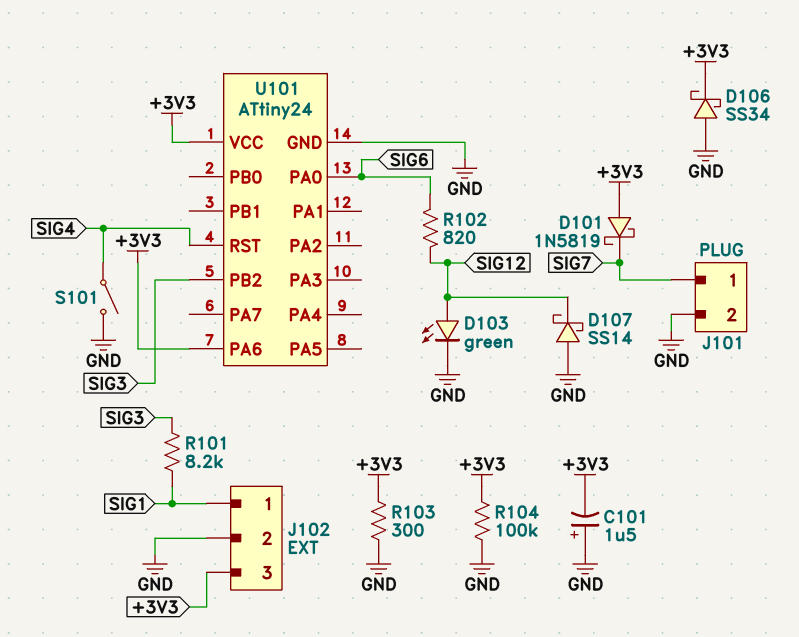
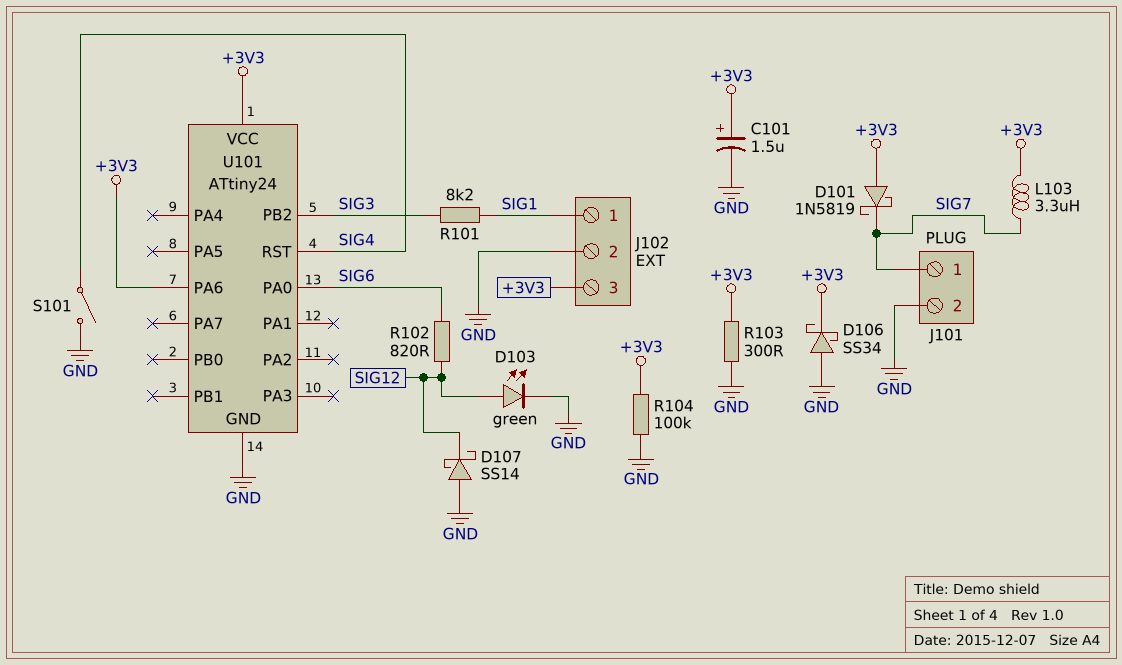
C101: 1.5uF (plus GND, minus +3V3) -> 1.5uF (plus +3V3, minus GND)
L103: none -> 3.3uH (+3V3, SIG7)

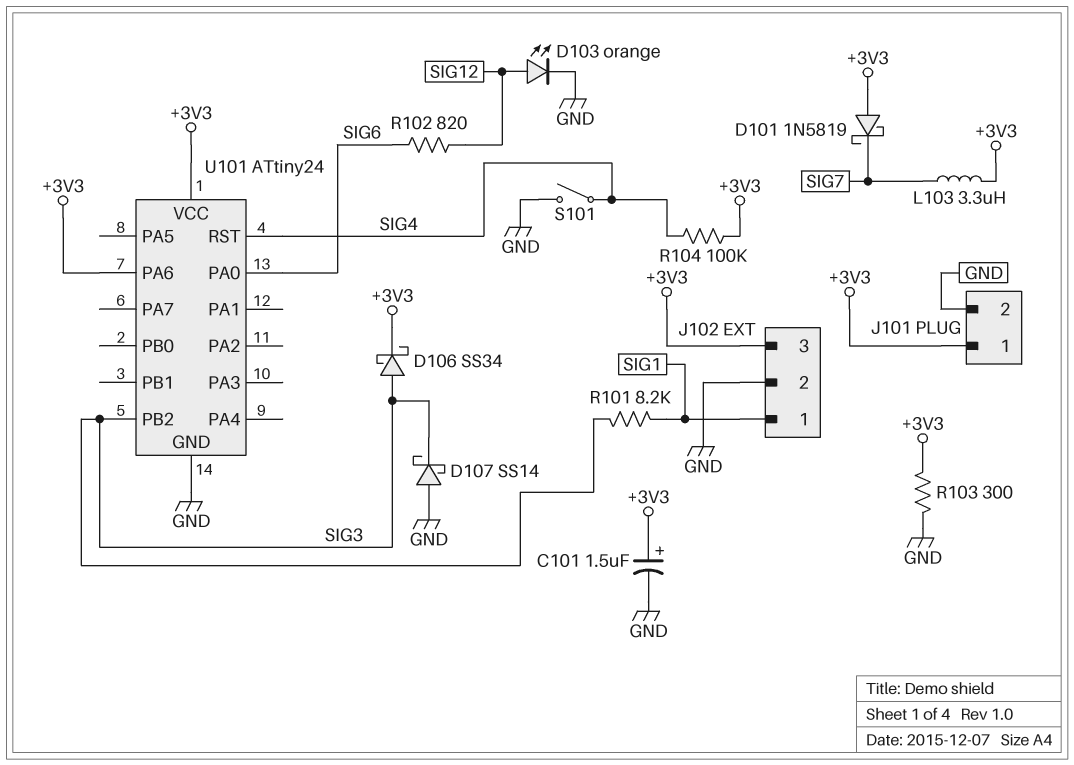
D103: LED green (A SIG12, K GND) -> LED orange (A SIG12, K GND)
D106: schottky SS34 (A GND, K +3V3) -> schottky SS34 (A SIG3, K +3V3)
D107: schottky SS14 (A GND, K SIG12) -> schottky SS14 (A GND, K SIG3)
J101 pin 1: SIG7 -> +3V3
R104: 100k (+3V3, GND) -> 100k (+3V3, SIG4)

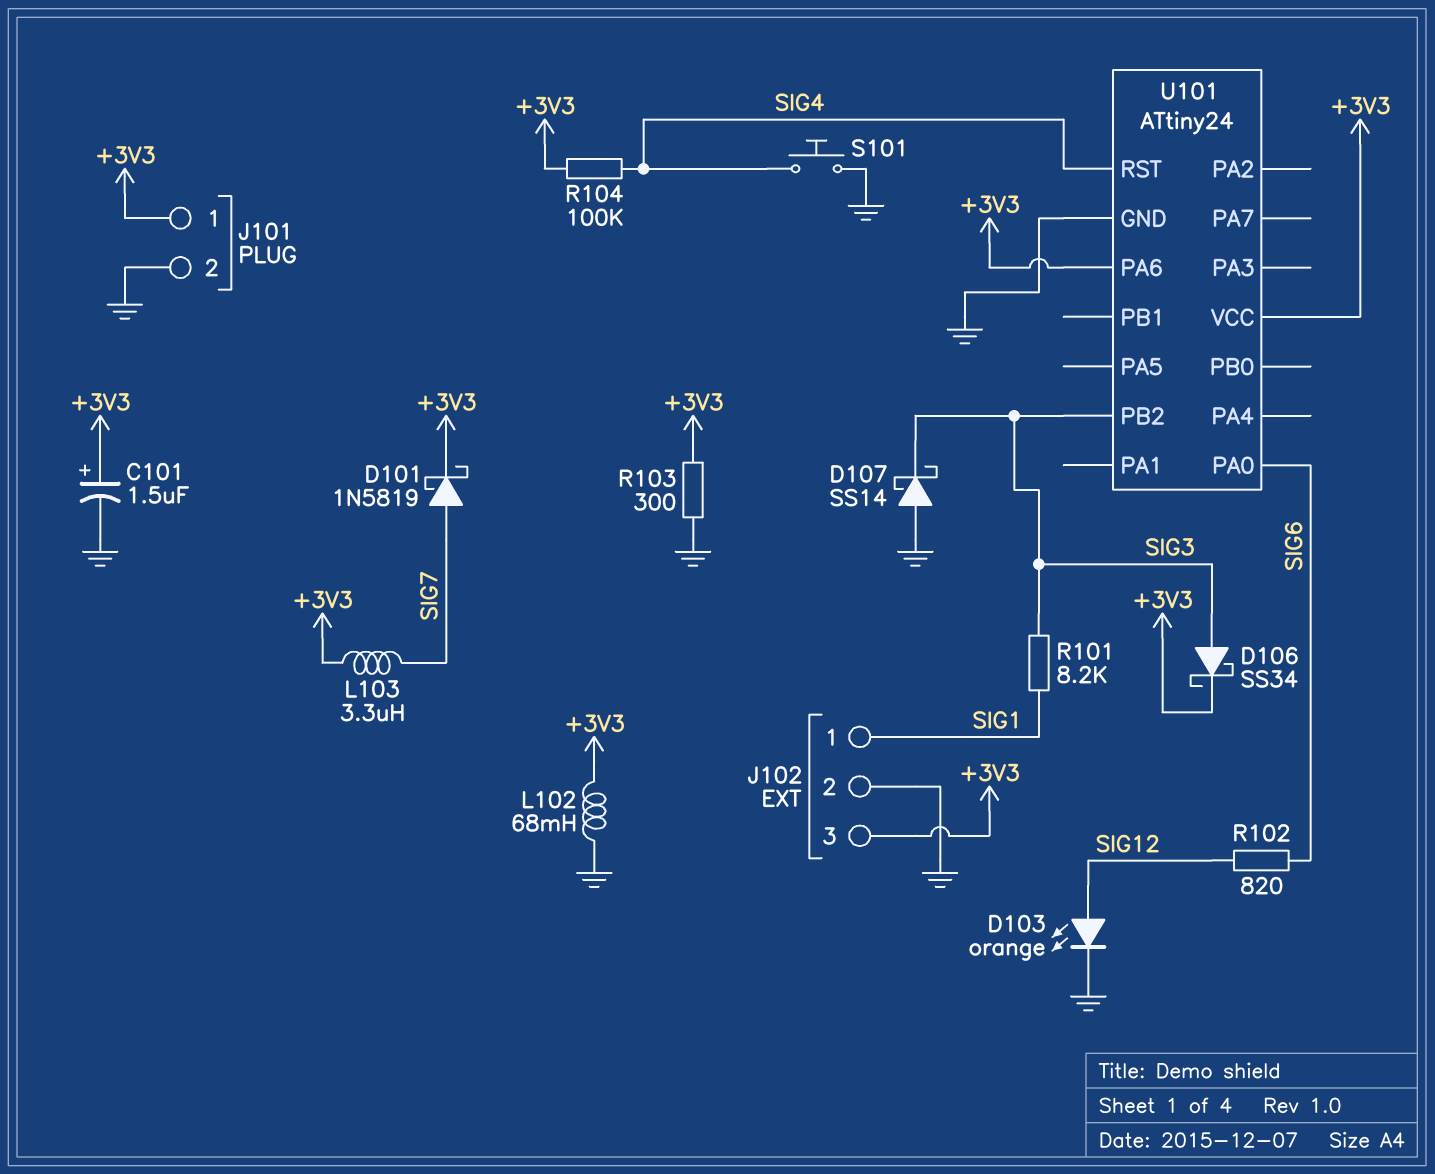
D101: schottky 1N5819 (A +3V3, K SIG7) -> schottky 1N5819 (A SIG7, K +3V3)
L102: none -> 68mH (+3V3, GND)
S101: switch (GND, SIG4) -> button (GND, SIG4)

